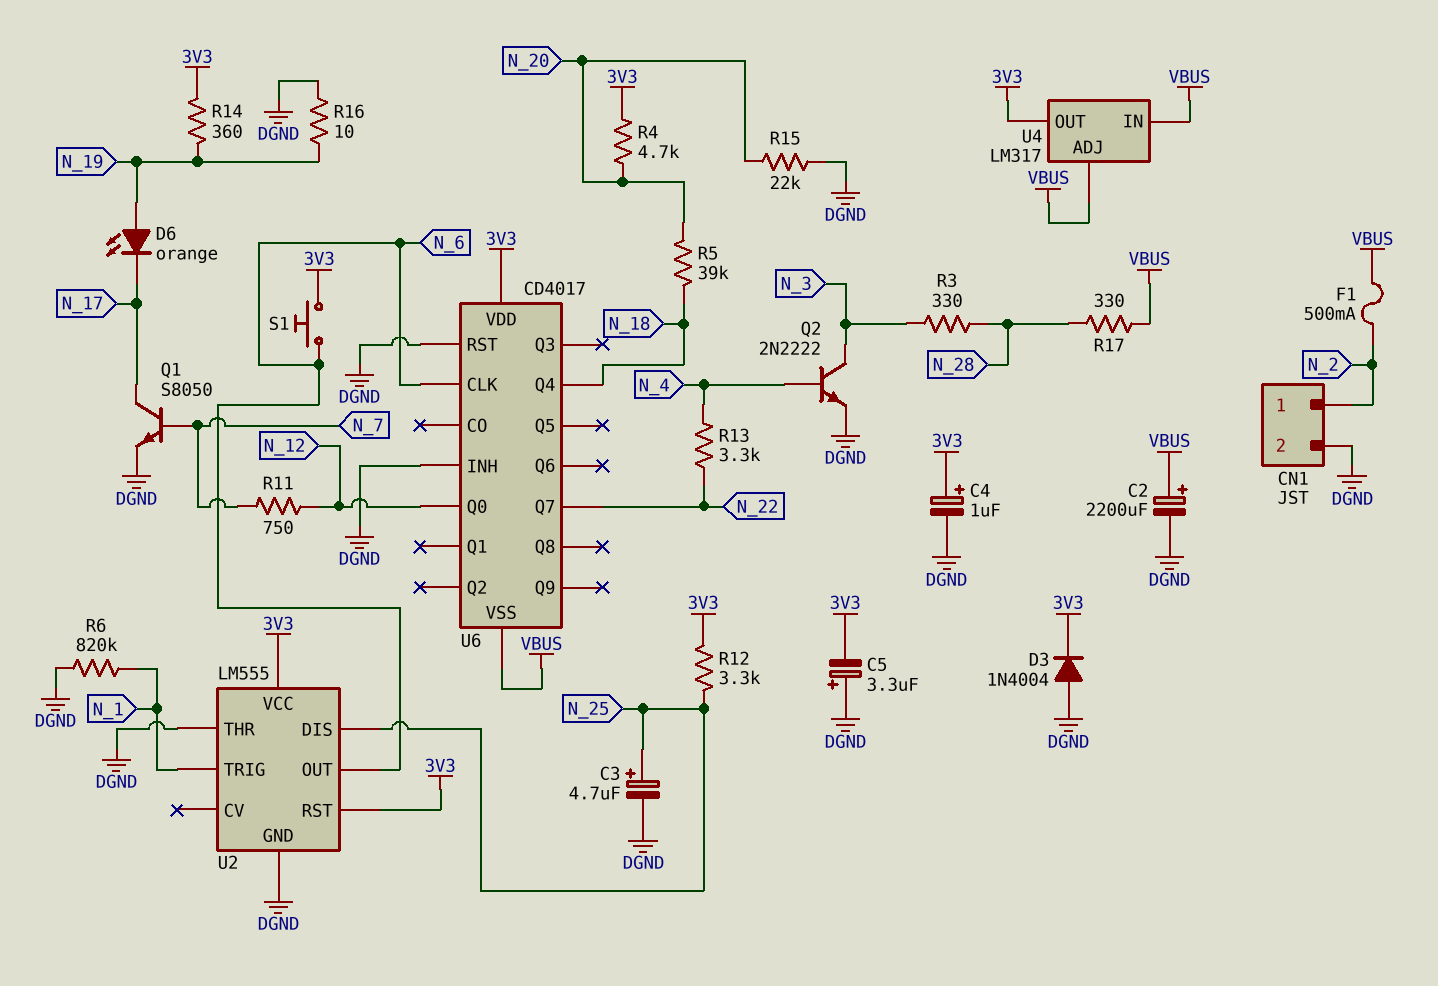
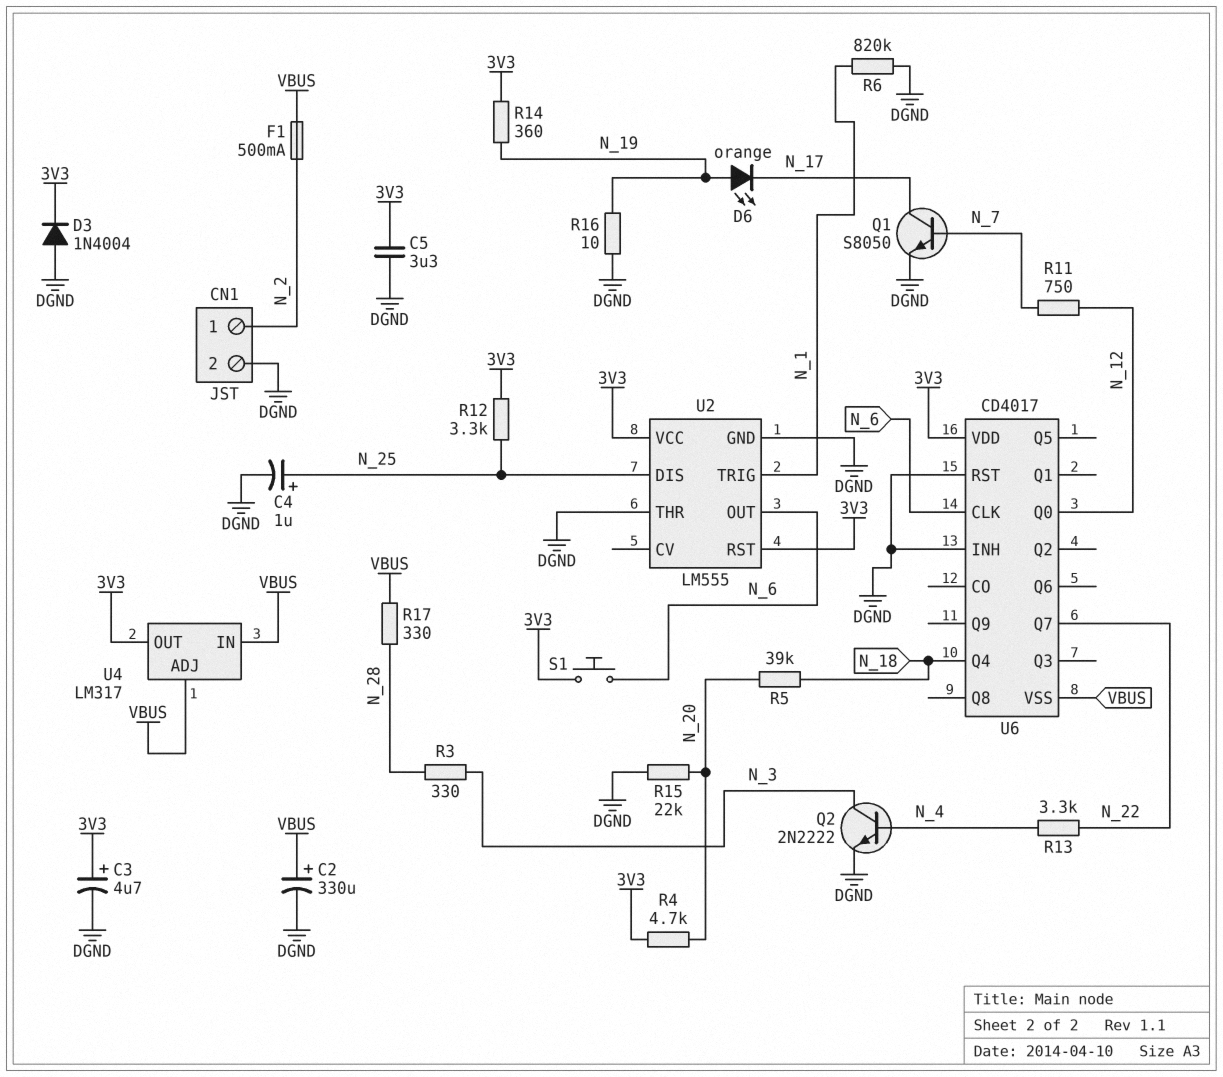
C2: 2200uF (plus VBUS, minus DGND) -> 330uF (plus VBUS, minus DGND)
C3: 4.7uF (plus N_25, minus DGND) -> 4.7uF (plus 3V3, minus DGND)
C4: 1uF (plus 3V3, minus DGND) -> 1uF (plus N_25, minus DGND)
C5: 3.3uF (plus DGND, minus 3V3) -> 3.3uF (3V3, DGND)

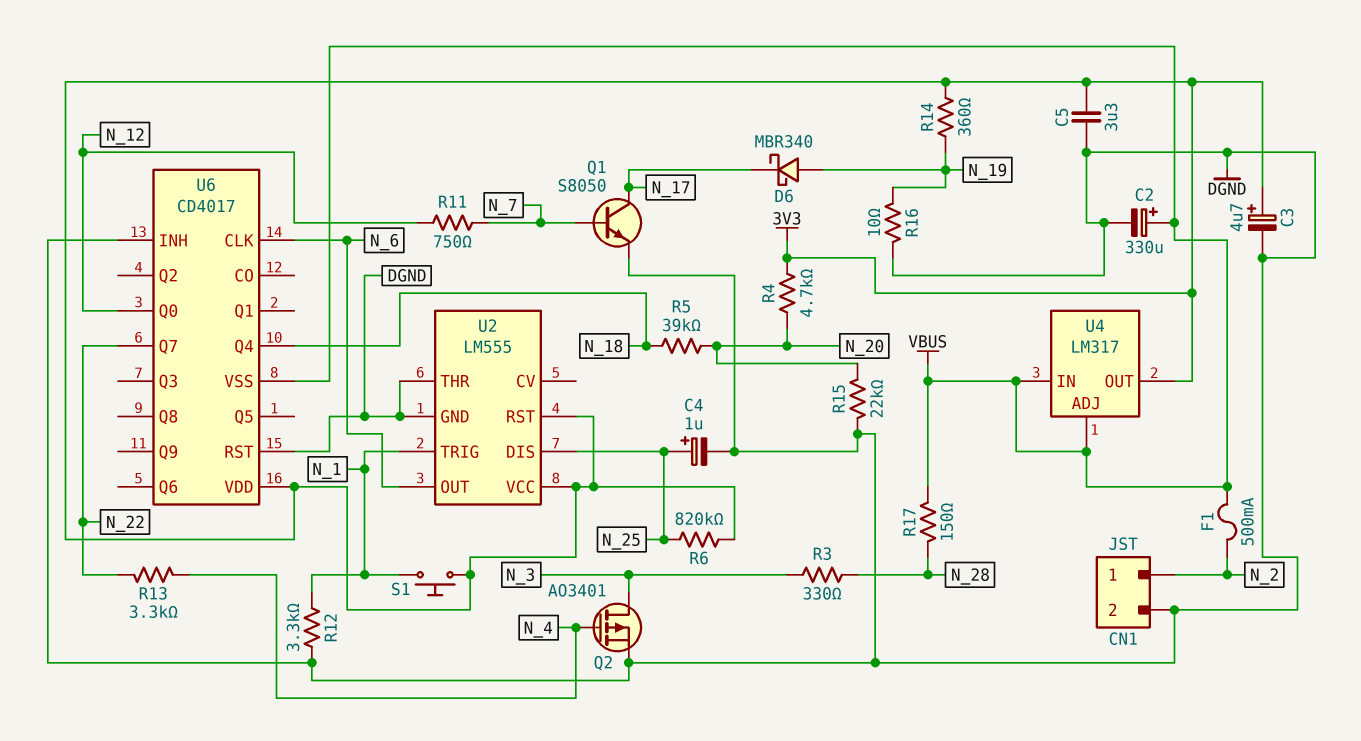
D3: diode 1N4004 (A DGND, K 3V3) -> none
D6: LED orange (A N_19, K N_17) -> schottky MBR340 (A N_19, K N_17)
Q2: NPN 2N2222 (B N_4, C N_3, E DGND) -> PMOS AO3401 (G N_4, D N_3, S DGND)
R6: 820k (DGND, N_1) -> 820k (3V3, N_25)
R12: 3.3k (3V3, N_25) -> 3.3k (DGND, N_1)
R17: 330 (N_28, VBUS) -> 150 (N_28, VBUS)
S1: button (3V3, N_6) -> button (3V3, N_1)

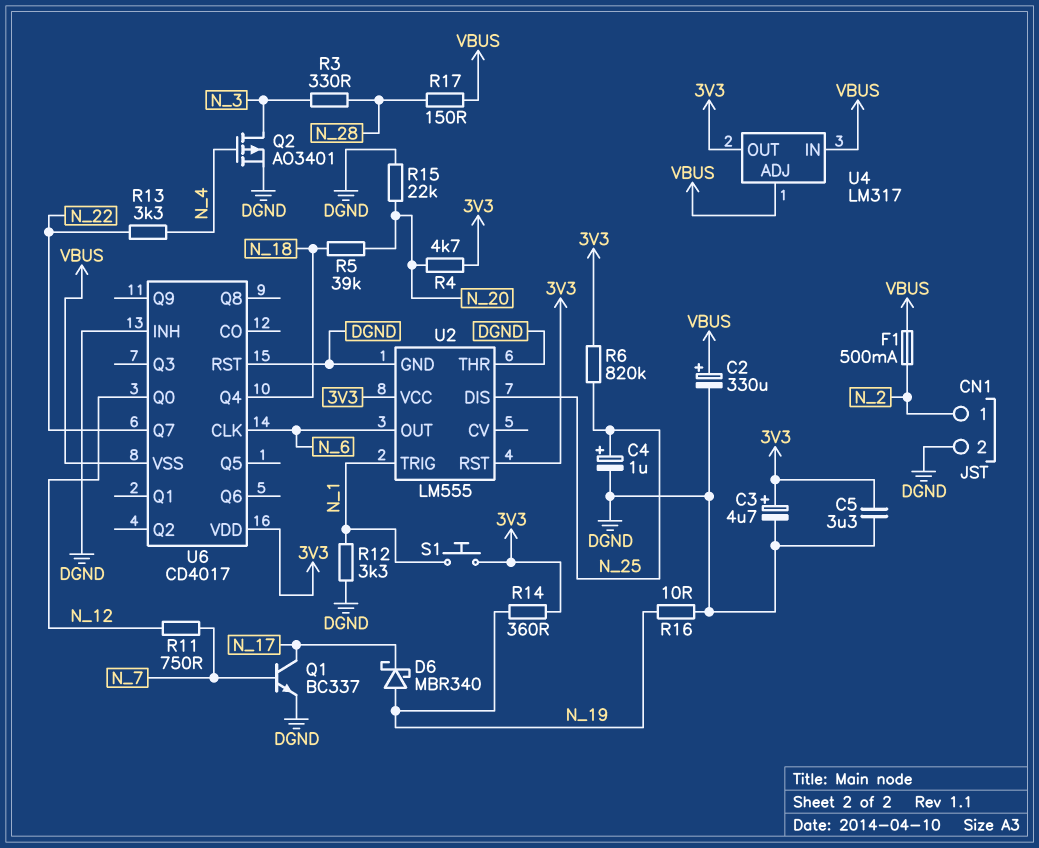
Q1: NPN S8050 (B N_7, C N_17, E DGND) -> NPN BC337 (B N_7, C N_17, E DGND)

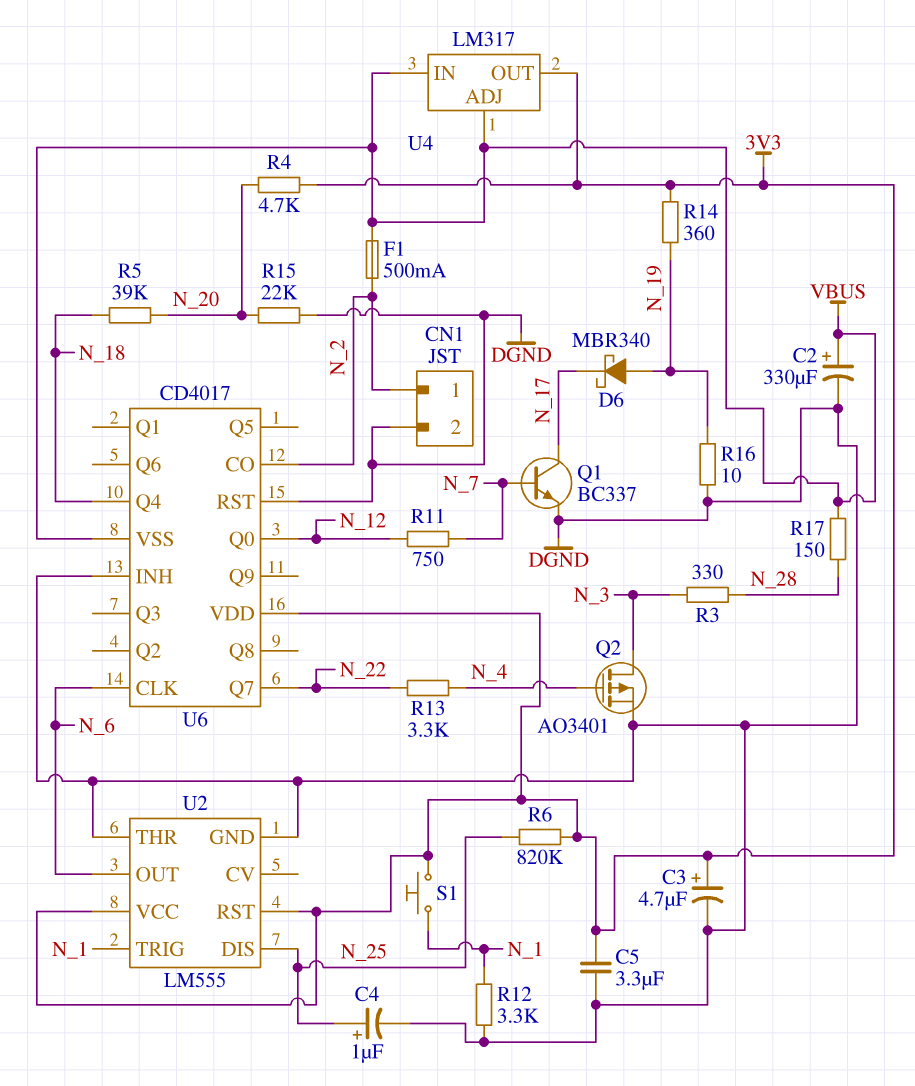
U6 pin CO: none -> N_2

